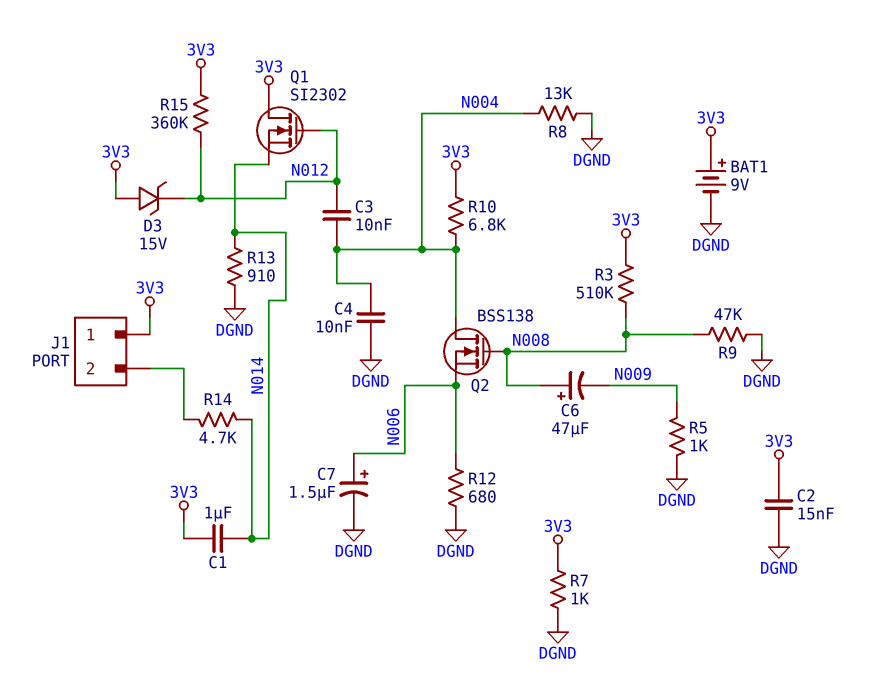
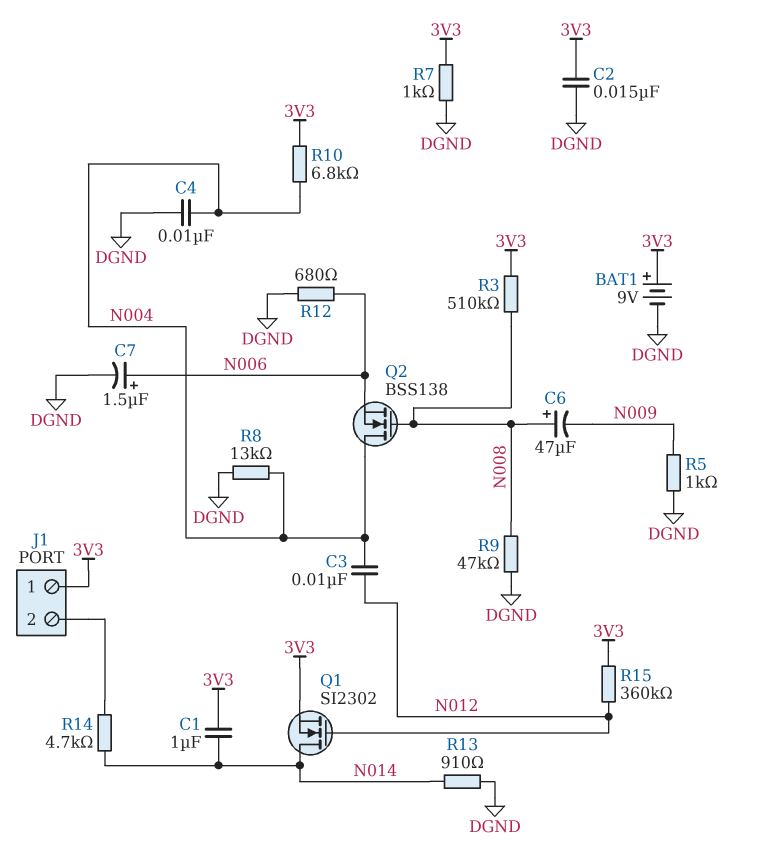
D3: zener 15V (A 3V3, K N012) -> none
Q1: NMOS SI2302 (G N012, D 3V3, S N014) -> NMOS SI2302 (G N012, D N014, S 3V3)

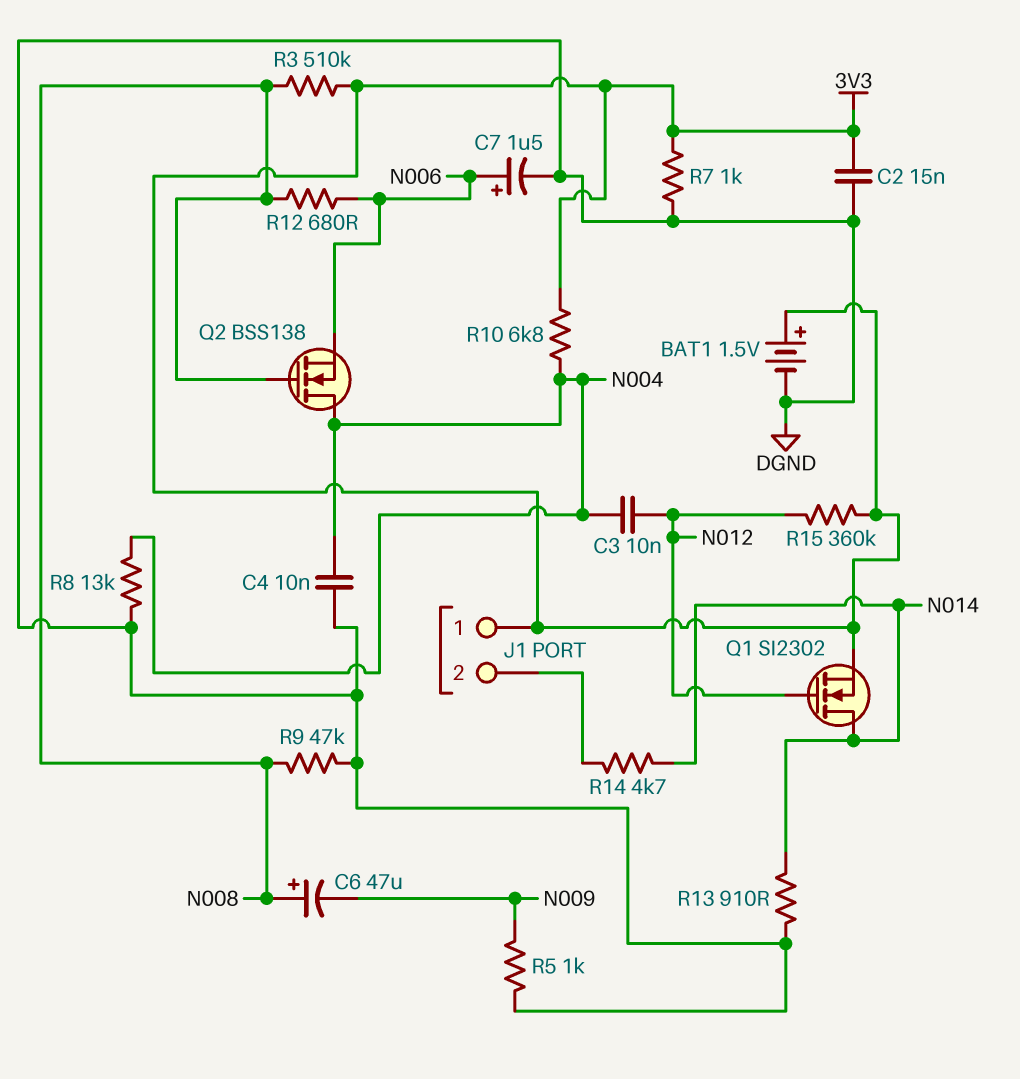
BAT1: 9V (plus 3V3, minus DGND) -> 1.5V (plus 3V3, minus DGND)
C1: 1uF (3V3, N014) -> none
R12: 680 (DGND, N006) -> 680 (N006, N008)

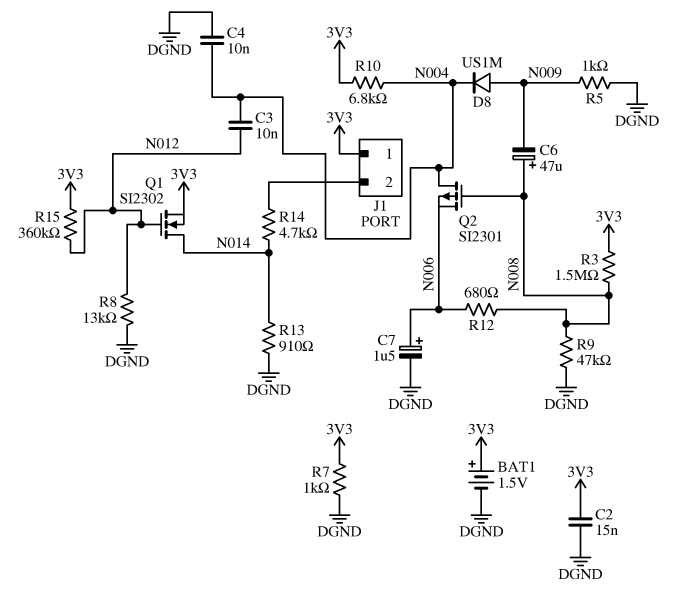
D8: none -> diode US1M (A N009, K N004)
Q2: NMOS BSS138 (G N008, D N004, S N006) -> PMOS SI2301 (G N008, D N004, S N006)
R3: 510k (3V3, N008) -> 1.5M (3V3, N008)
R8: 13k (DGND, N004) -> 13k (DGND, N012)

